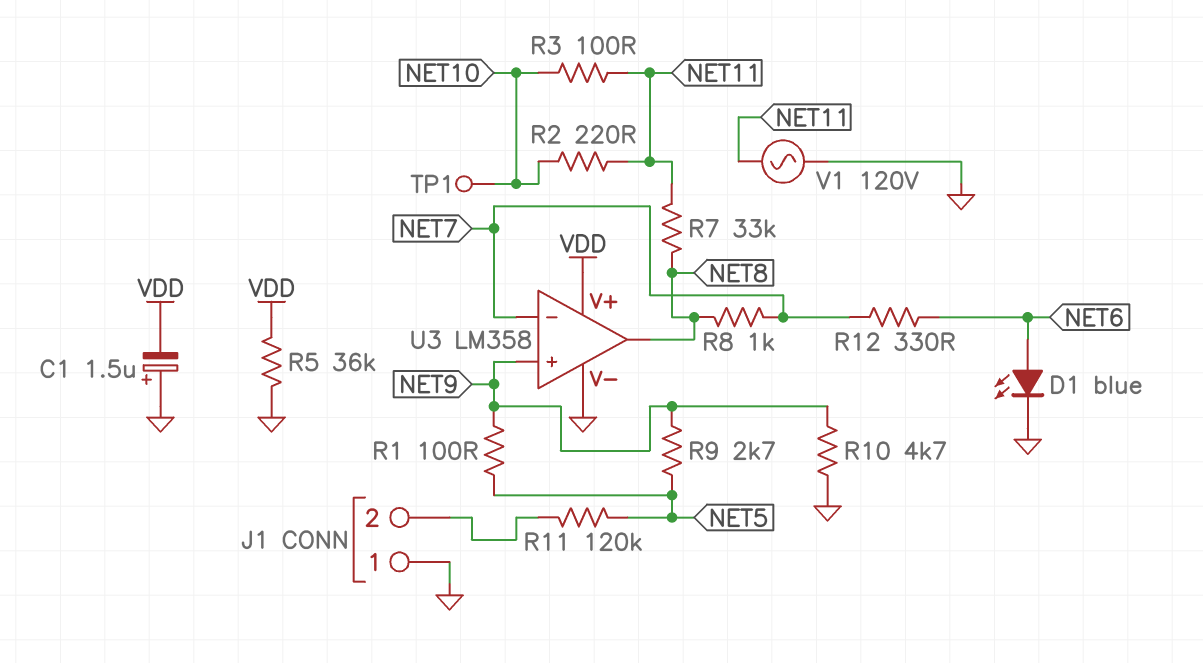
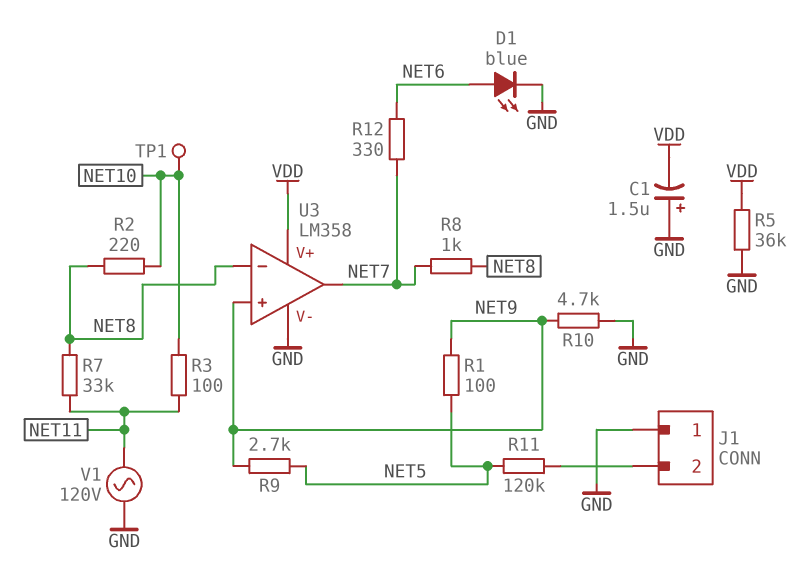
R2: 220 (NET10, NET11) -> 220 (NET8, NET10)
U3 pin in-: NET7 -> NET8
U3 pin out: NET8 -> NET7

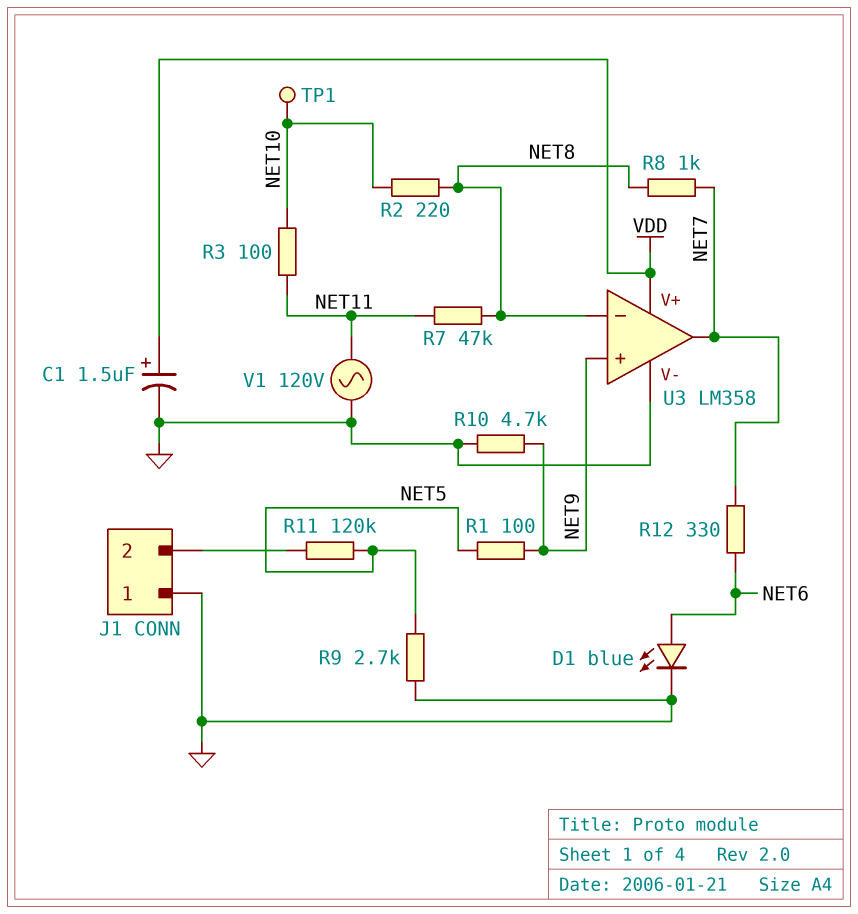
C1: 1.5uF (plus GND, minus VDD) -> 1.5uF (plus VDD, minus GND)
R5: 36k (GND, VDD) -> none
R7: 33k (NET8, NET11) -> 47k (NET8, NET11)
R9: 2.7k (NET5, NET9) -> 2.7k (GND, NET5)

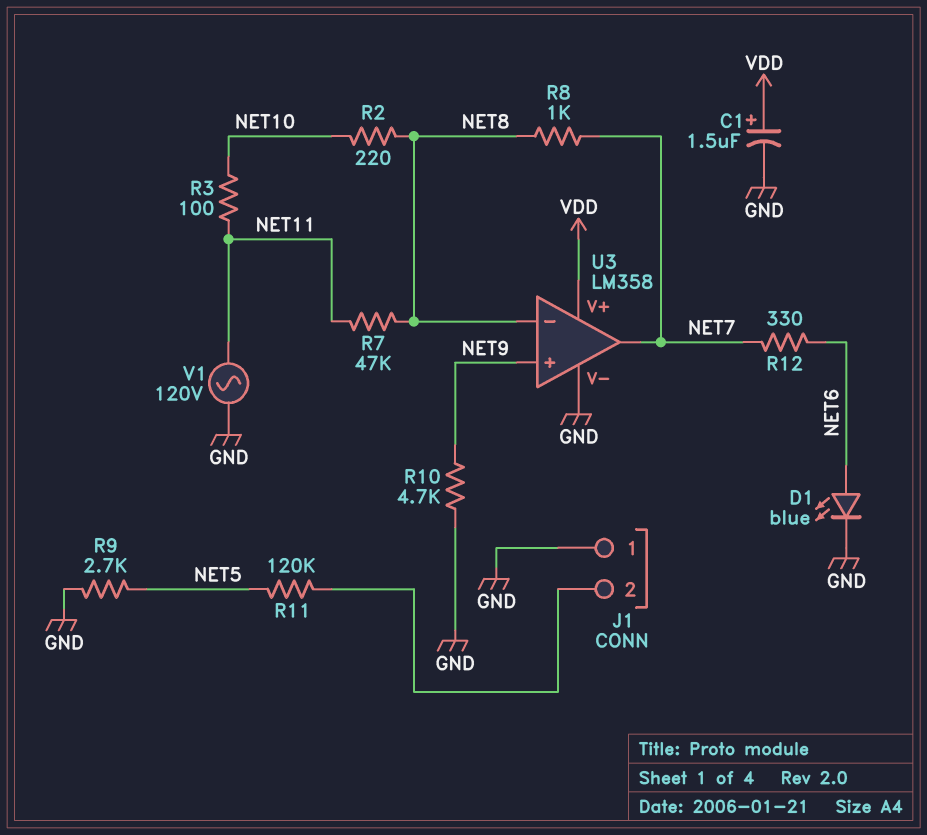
R1: 100 (NET5, NET9) -> none
TP1: test point (NET10) -> none

